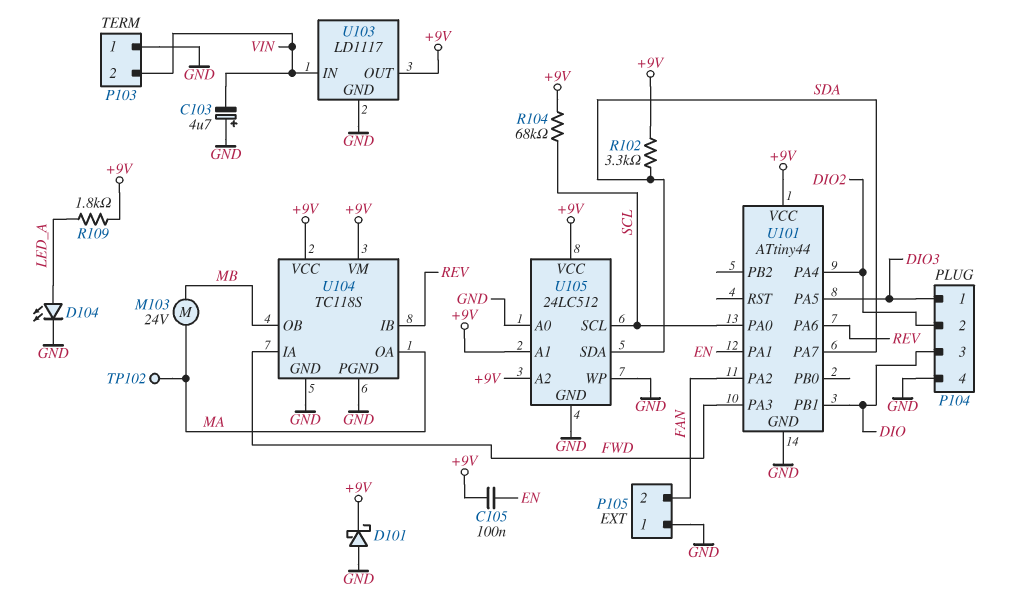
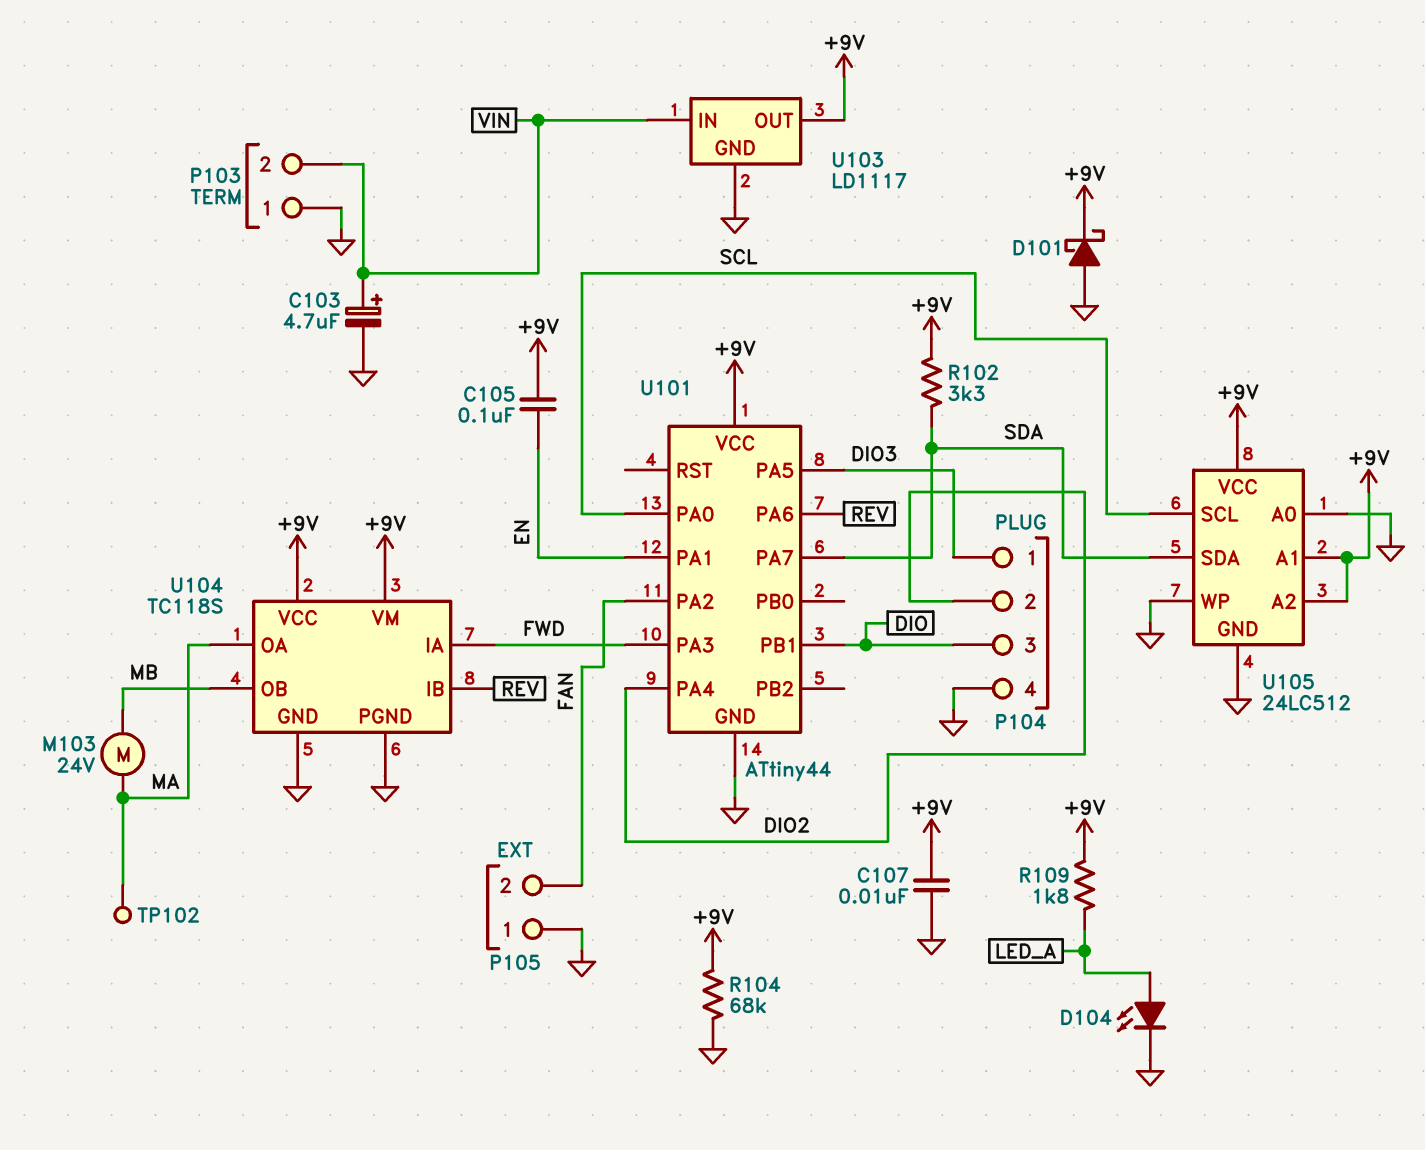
C103: 4.7uF (plus GND, minus VIN) -> 4.7uF (plus VIN, minus GND)
C107: none -> 10nF (+9V, GND)
R104: 68k (+9V, SCL) -> 68k (+9V, GND)

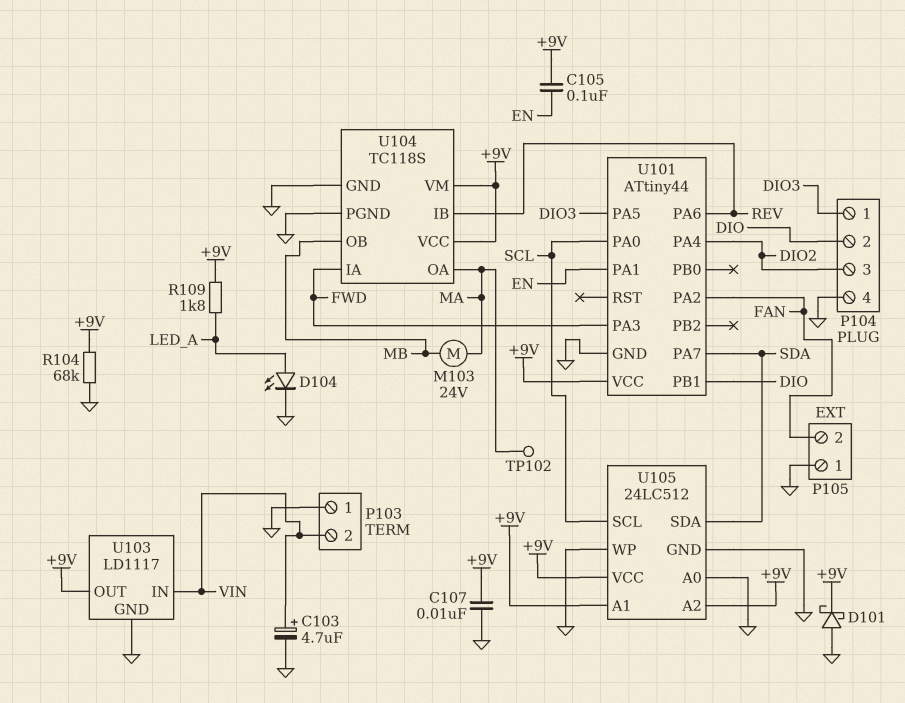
P104 pin 2: DIO2 -> DIO
P104 pin 3: DIO -> DIO2
R102: 3.3k (+9V, SDA) -> none

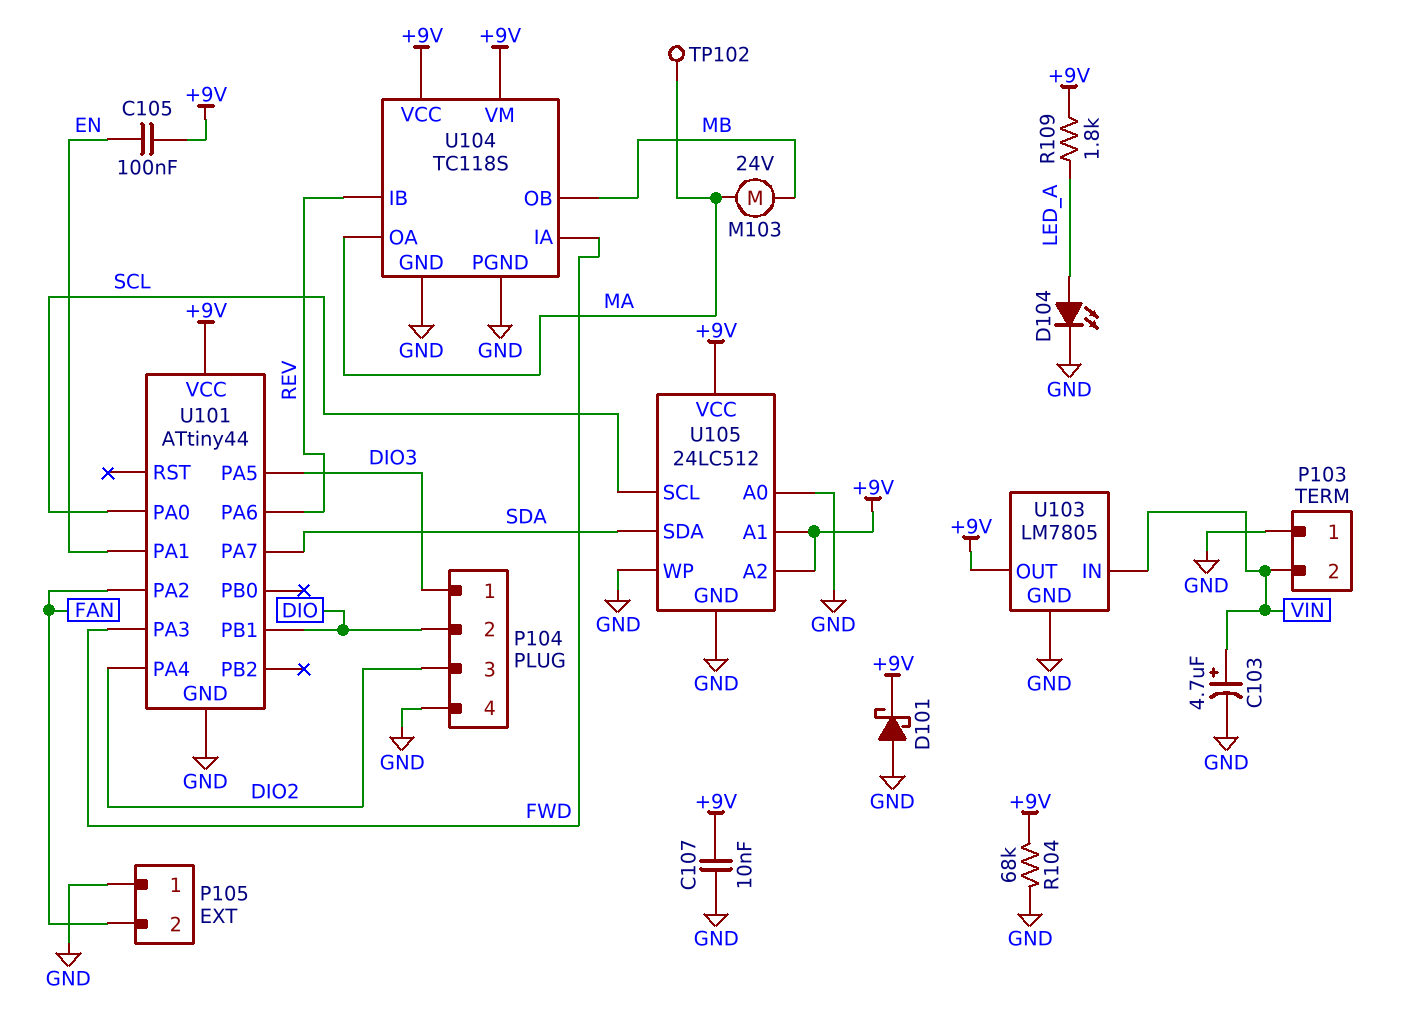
U103: LD1117 -> LM7805

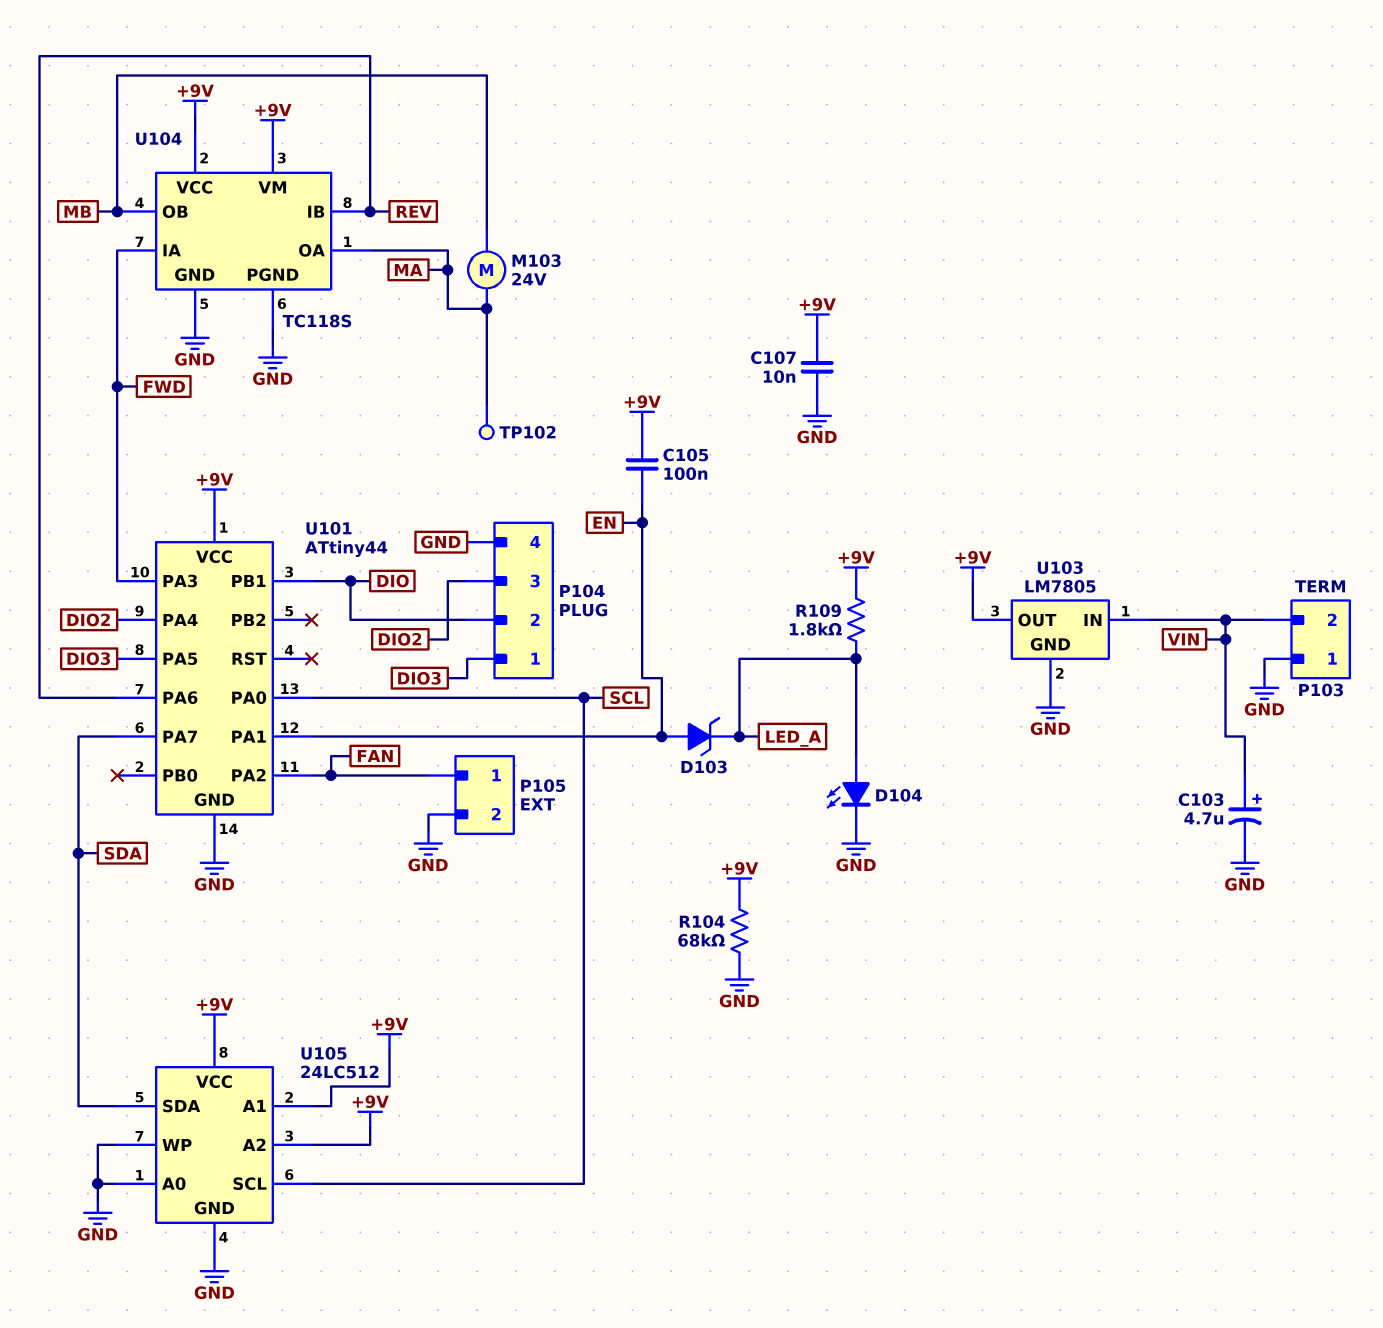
D101: schottky (A GND, K +9V) -> none
D103: none -> zener (A EN, K LED_A)
P105 pin 1: GND -> FAN
P105 pin 2: FAN -> GND

